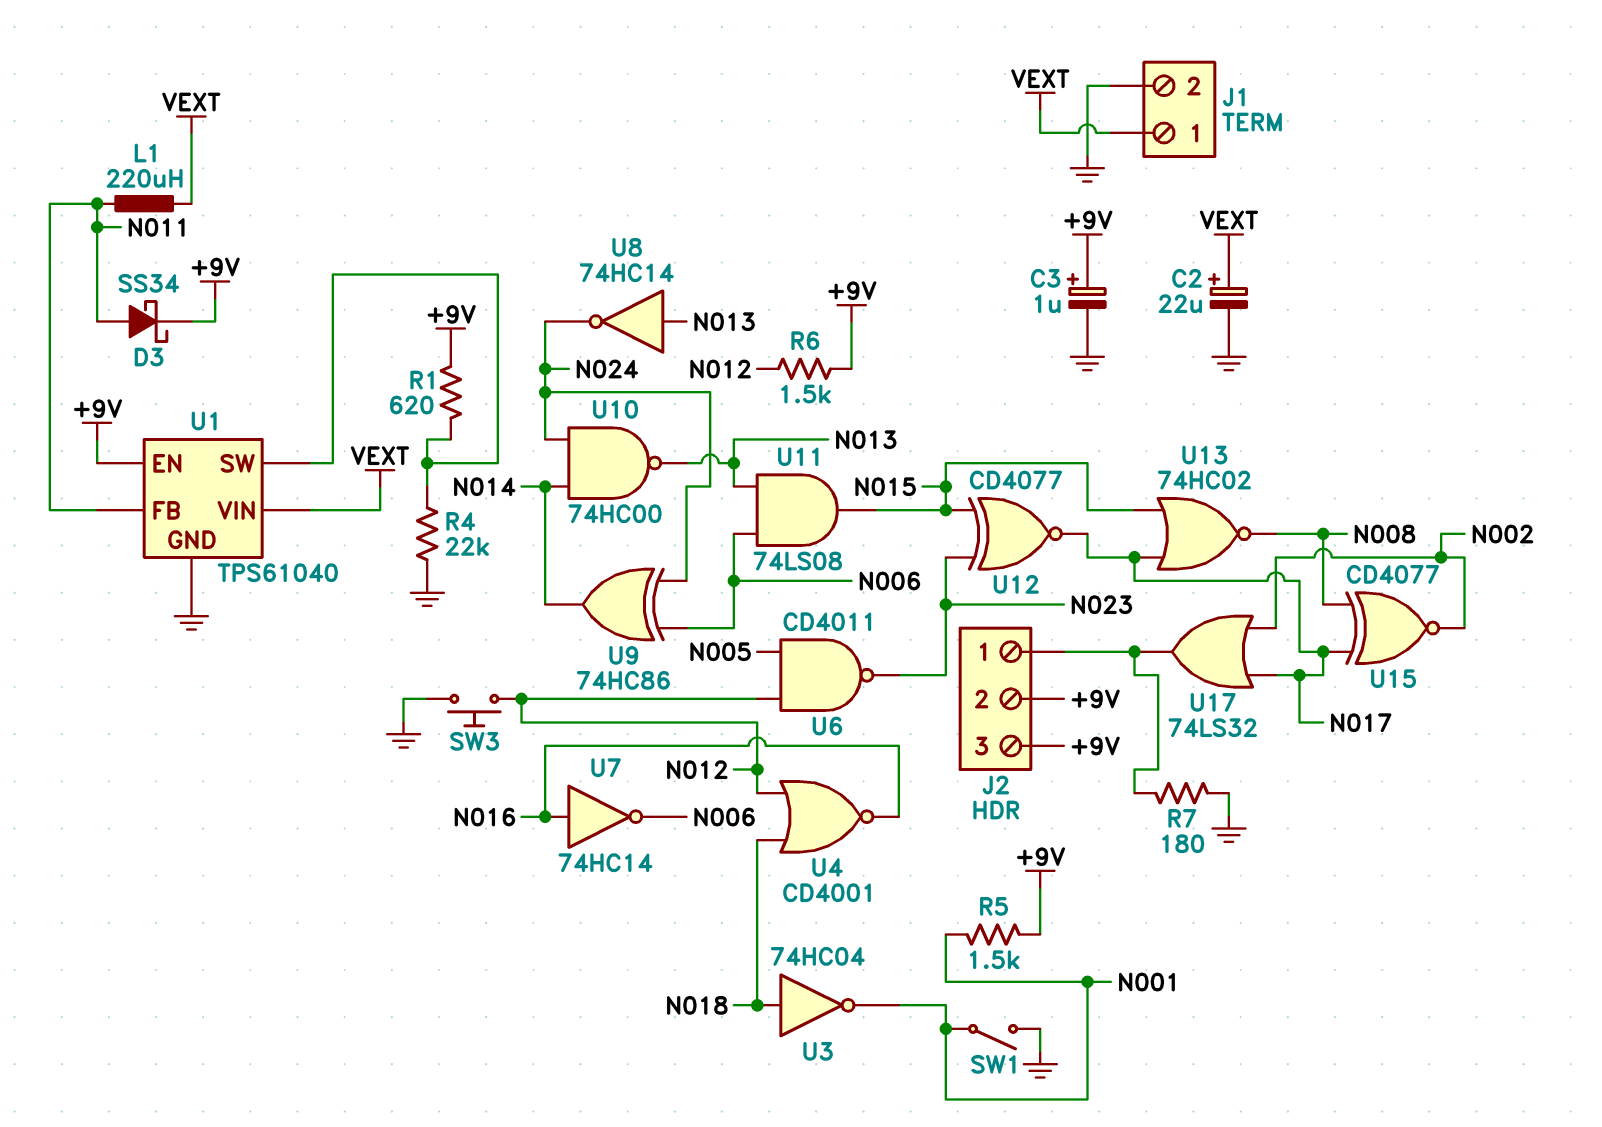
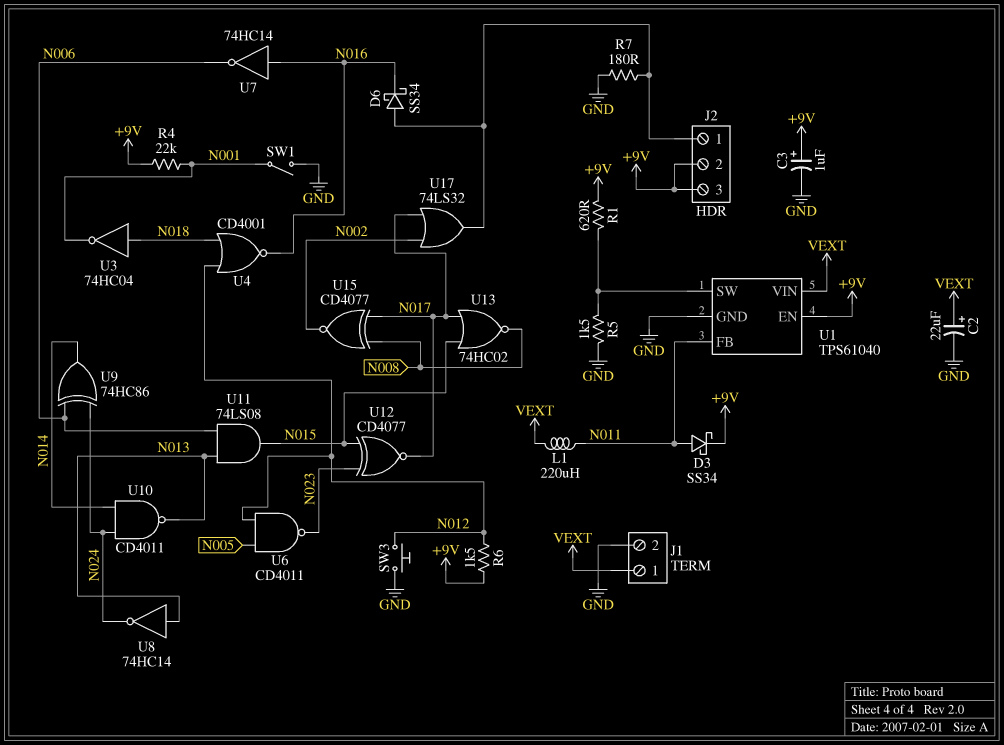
D6: none -> schottky SS34 (A J2/1, K N016)
R4: 22k (GND, U1/SW) -> 22k (+9V, N001)
R5: 1.5k (+9V, N001) -> 1.5k (GND, U1/SW)
U10: NAND 74HC00 (in N014, in N024, out N013) -> NAND CD4011 (in N014, in N024, out N013)

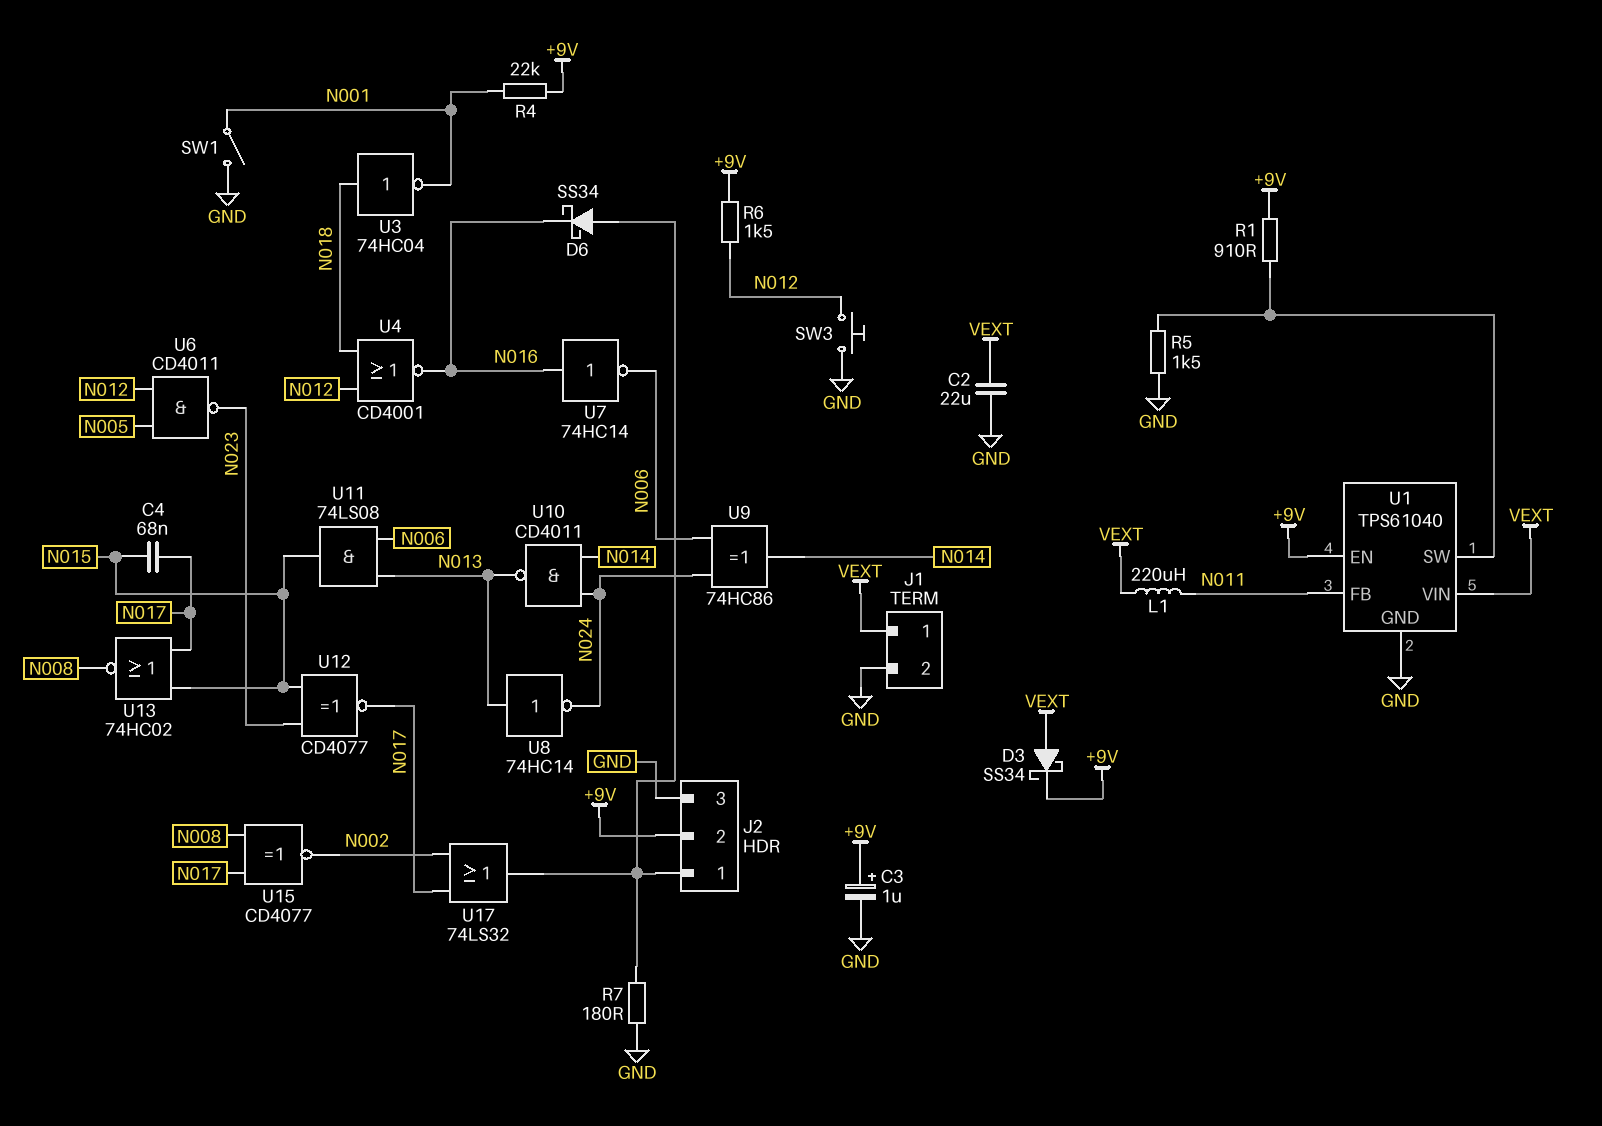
C2: 22uF (plus VEXT, minus GND) -> 22uF (GND, VEXT)
C4: none -> 68nF (N015, N017)
D3: schottky SS34 (A N011, K +9V) -> schottky SS34 (A VEXT, K +9V)
J2 pin 3: +9V -> GND
R1: 620 (+9V, U1/SW) -> 910 (+9V, U1/SW)

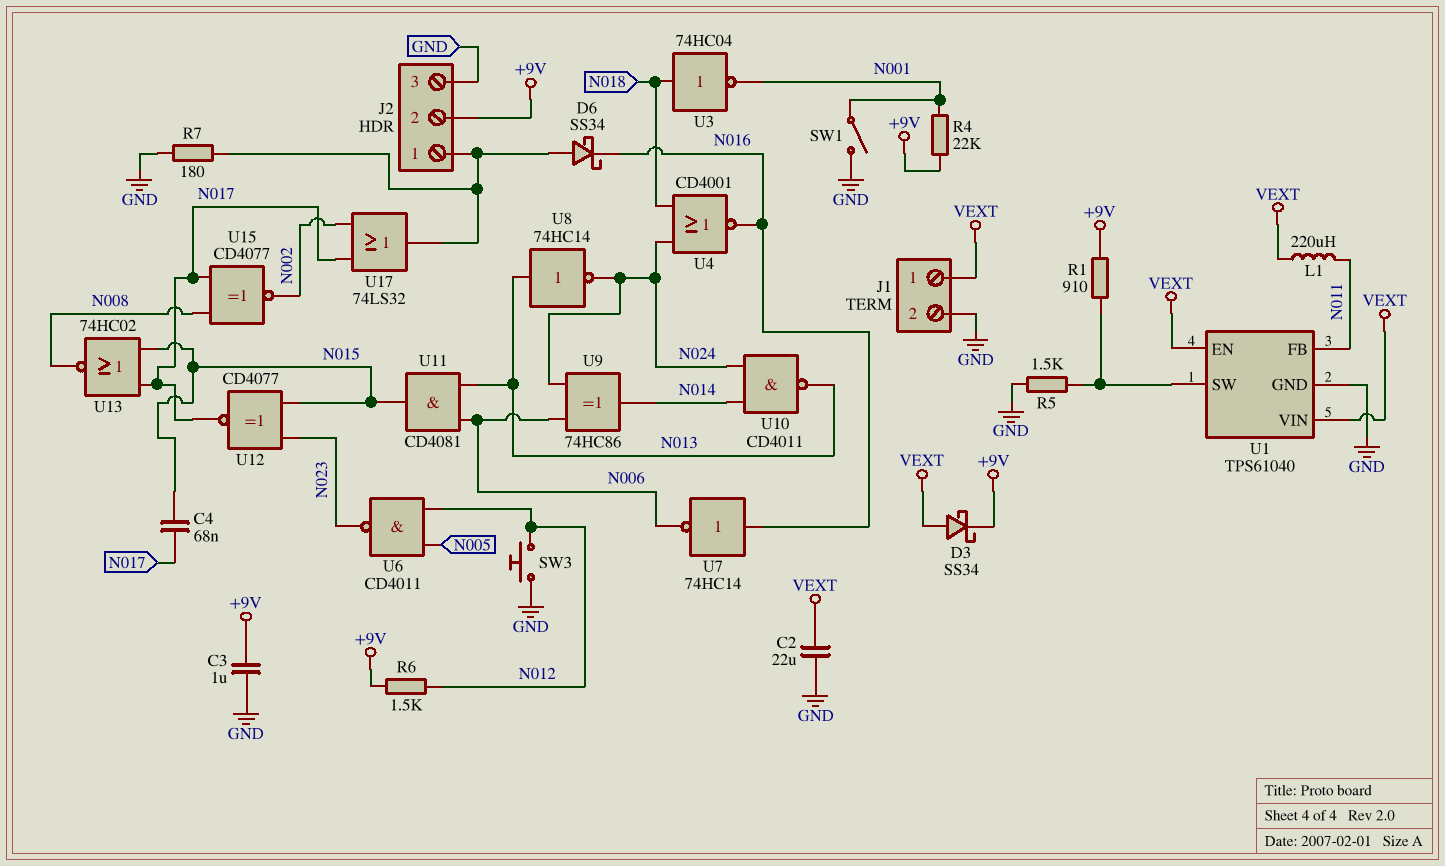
C3: 1uF (plus +9V, minus GND) -> 1uF (+9V, GND)
U1 pin EN: +9V -> VEXT
U4: NOR CD4001 (in N012, in N018, out N016) -> NOR CD4001 (in N018, in N024, out N016)
U11: AND 74LS08 (in N006, in N013, out N015) -> AND CD4081 (in N006, in N013, out N015)

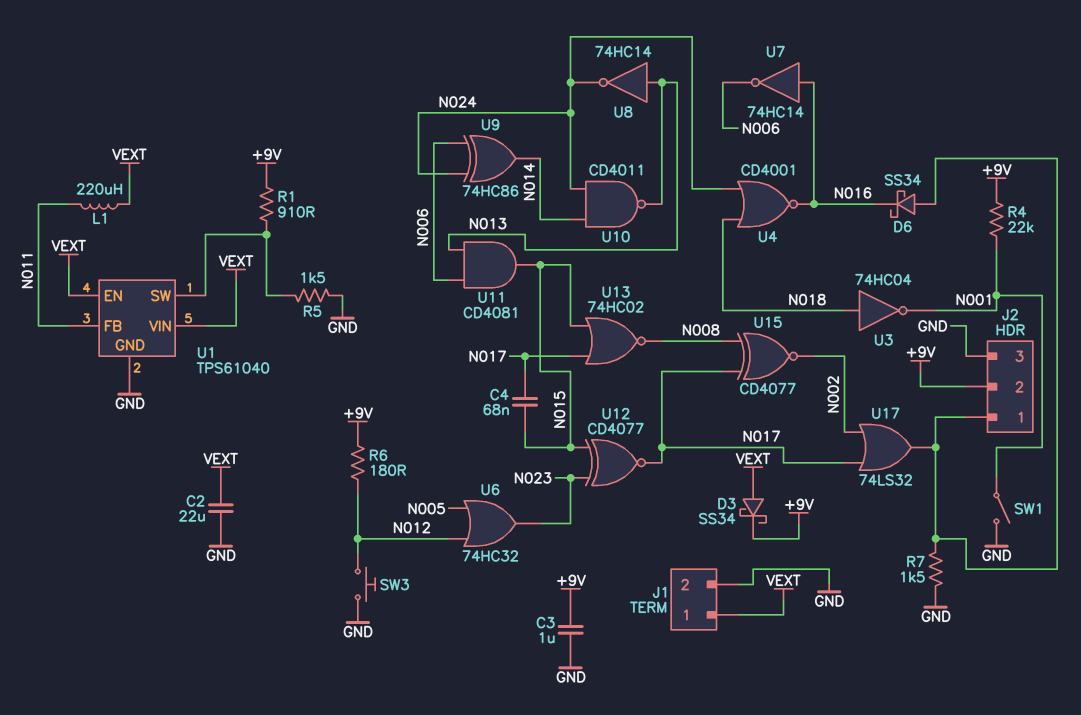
R6: 1.5k (+9V, N012) -> 180 (+9V, N012)
R7: 180 (GND, J2/1) -> 1.5k (GND, J2/1)
U6: NAND CD4011 (in N005, in N012, out N023) -> OR 74HC32 (in N005, in N012, out N023)

